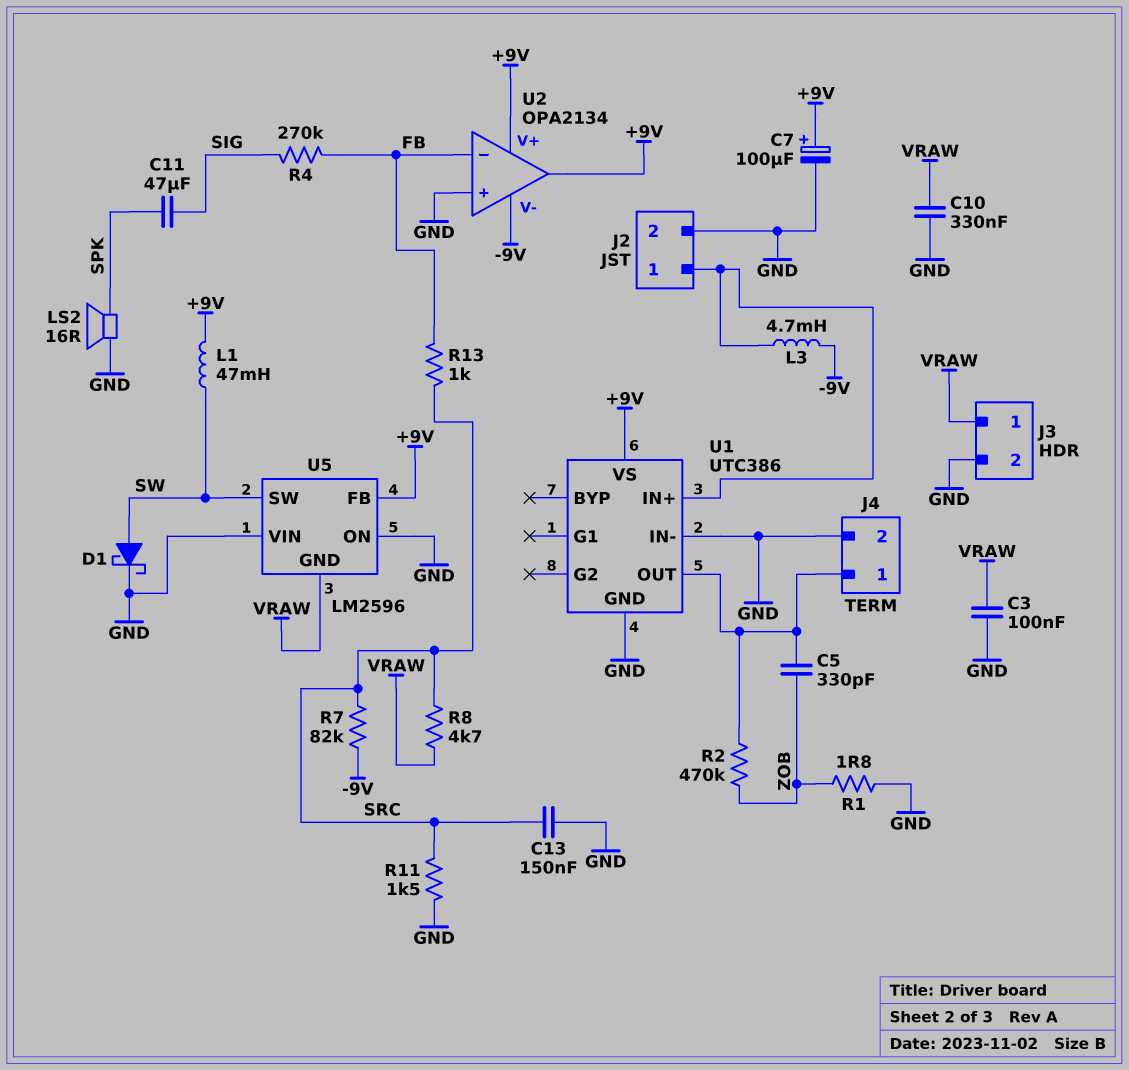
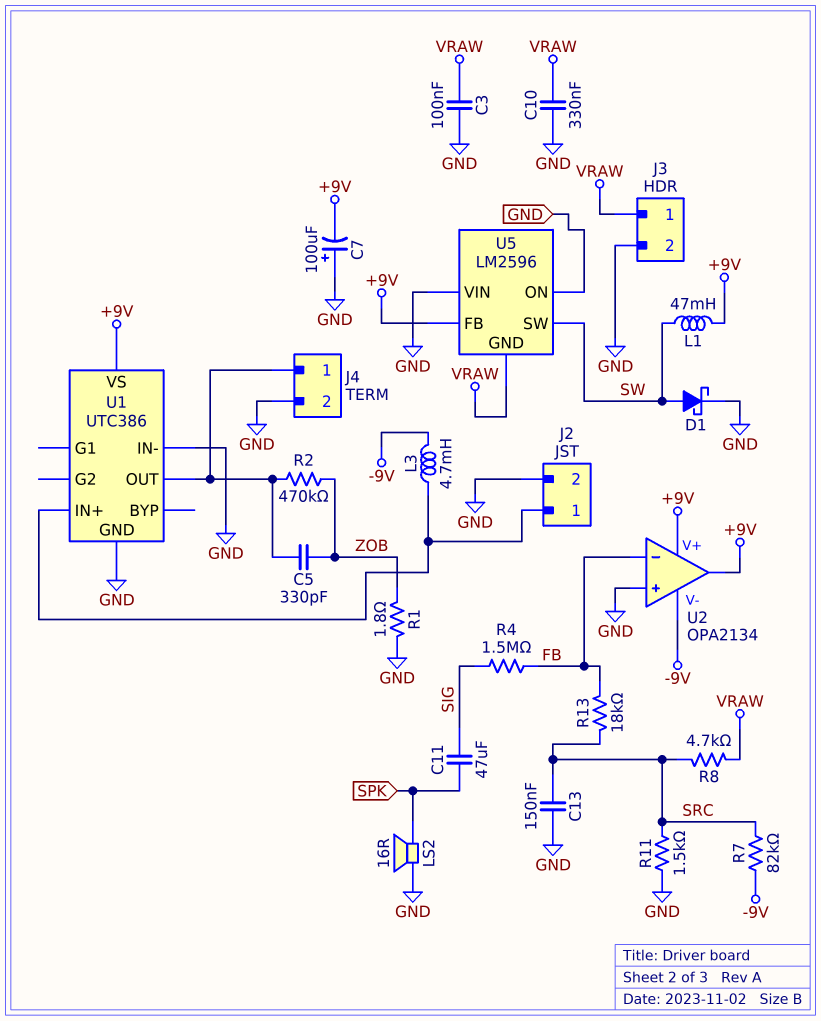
C7: 100uF (plus +9V, minus GND) -> 100uF (plus GND, minus +9V)
R4: 270k (FB, SIG) -> 1.5M (FB, SIG)
R13: 1k (FB, SRC) -> 18k (FB, SRC)

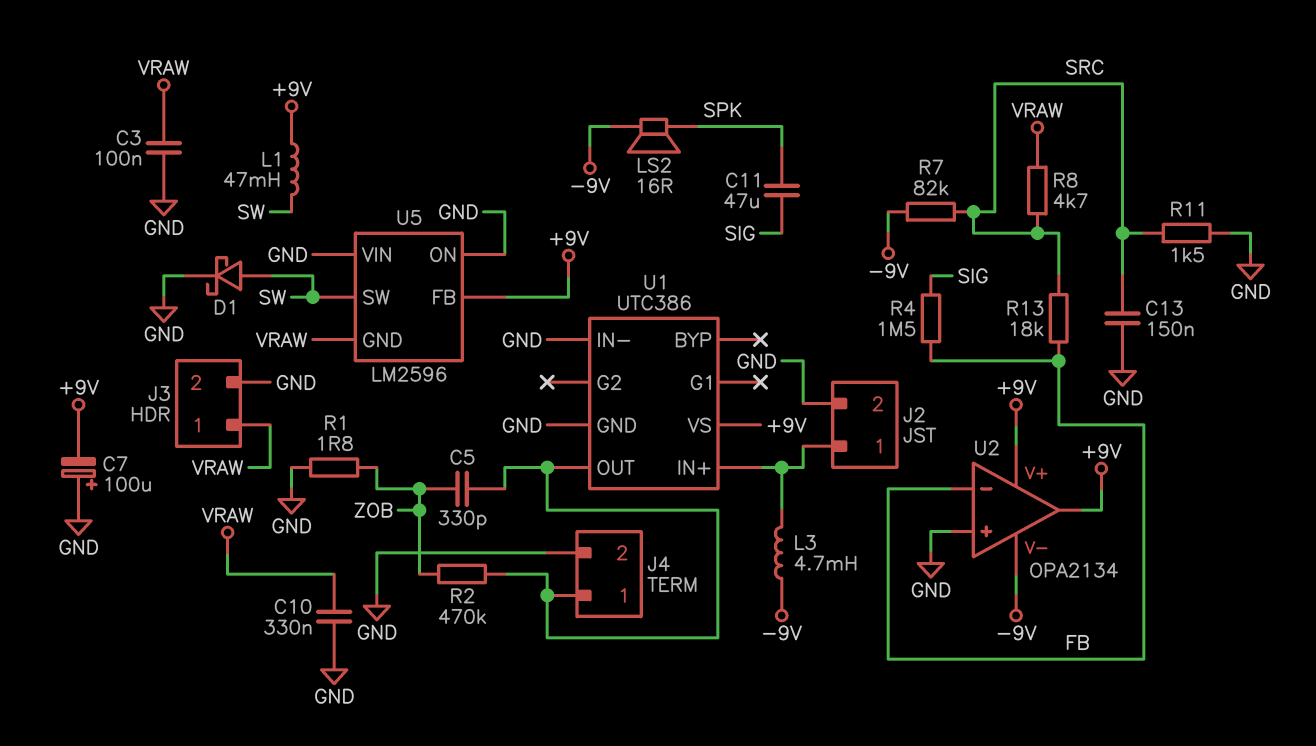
LS2: speaker 16R (GND, SPK) -> speaker 16R (-9V, SPK)

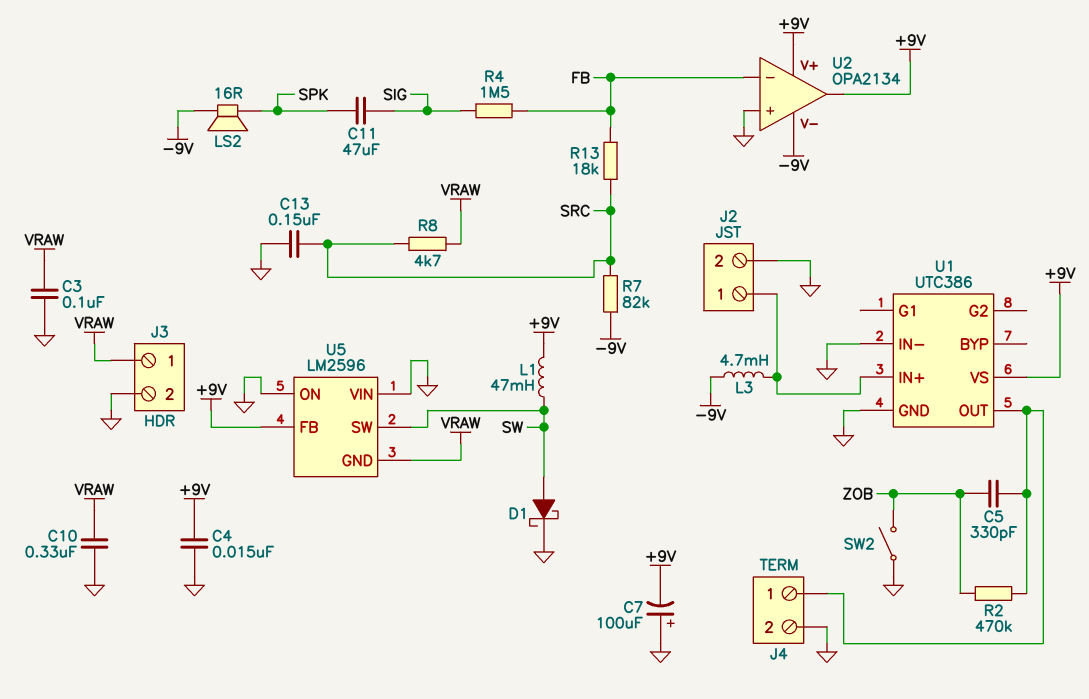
C4: none -> 15nF (+9V, GND)
R1: 1.8 (GND, ZOB) -> none
R11: 1.5k (GND, SRC) -> none
SW2: none -> switch (GND, ZOB)

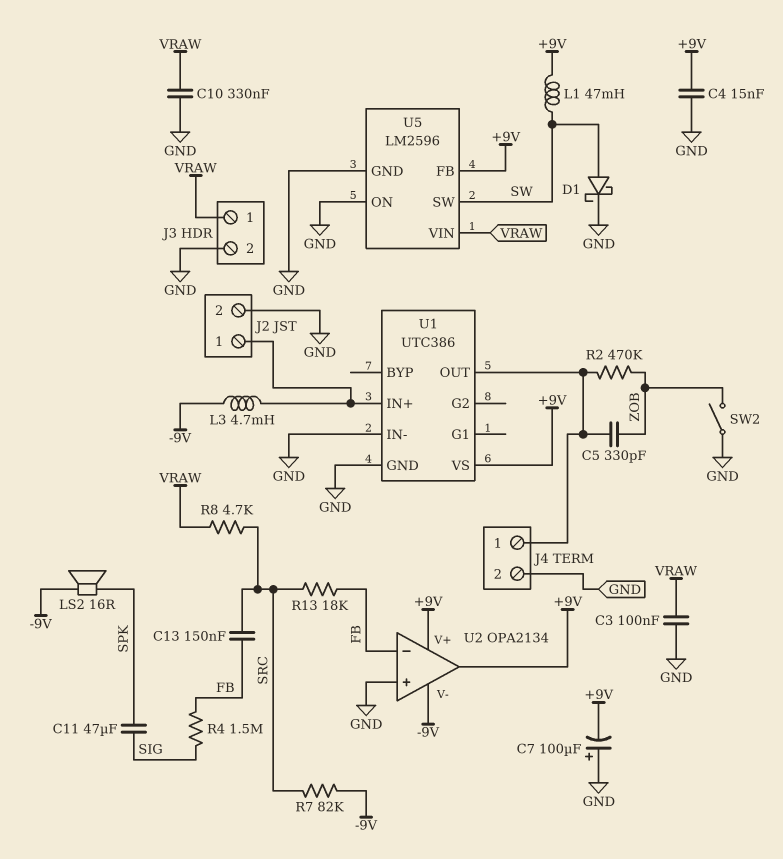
C13: 150nF (GND, SRC) -> 150nF (FB, SRC)
U5 pin GND: VRAW -> GND
U5 pin VIN: GND -> VRAW

